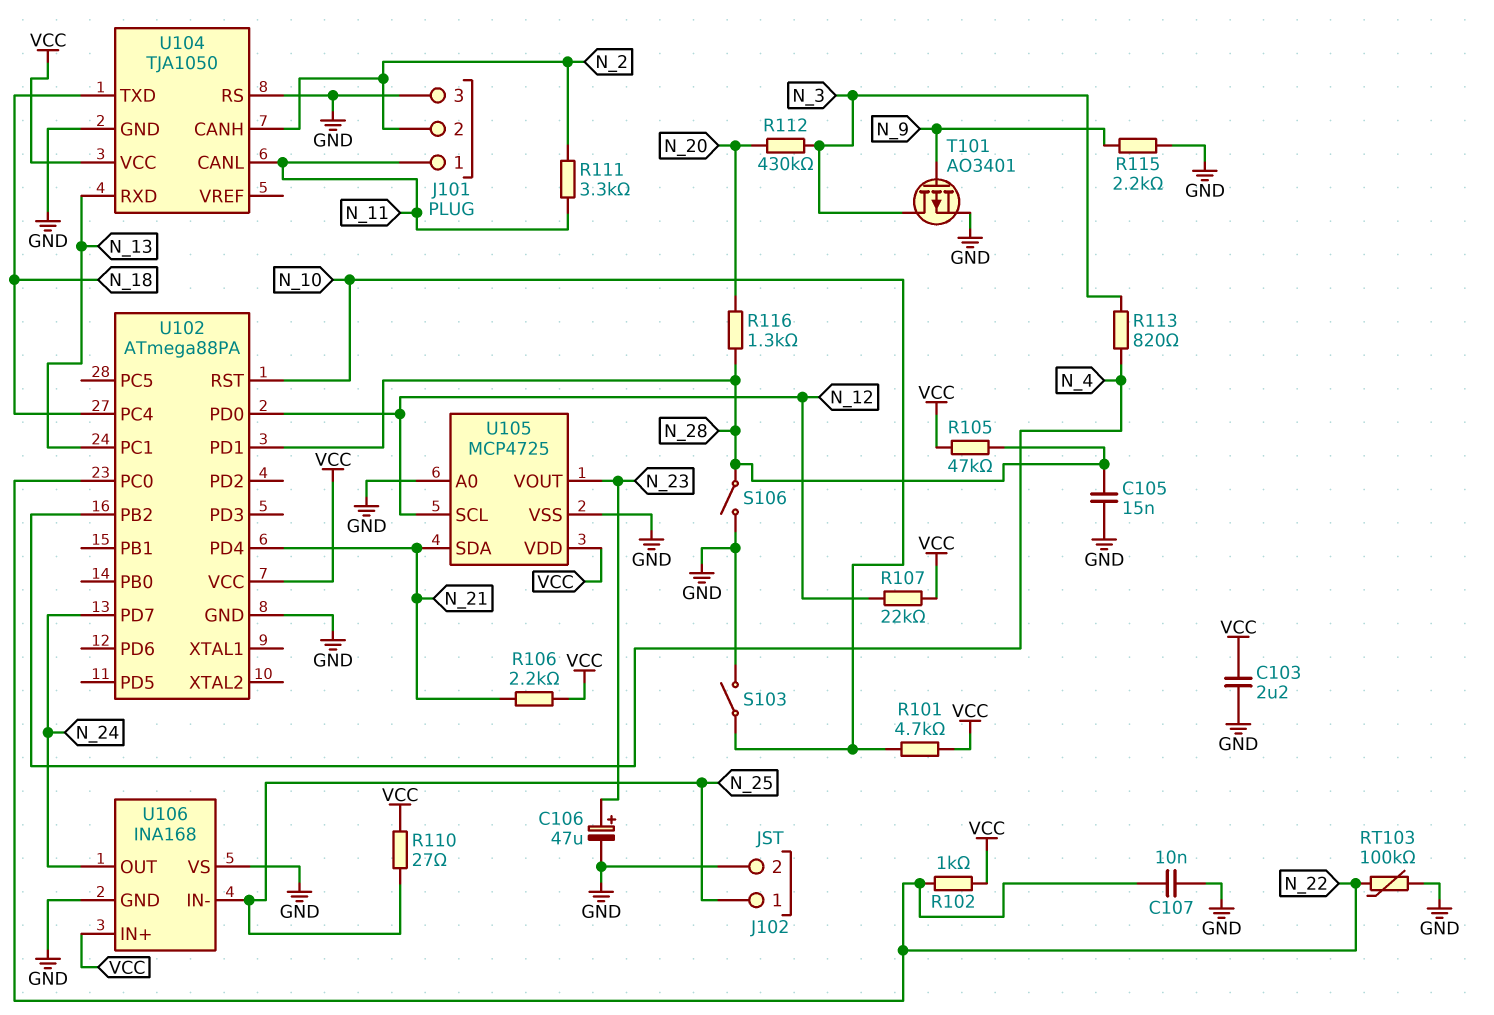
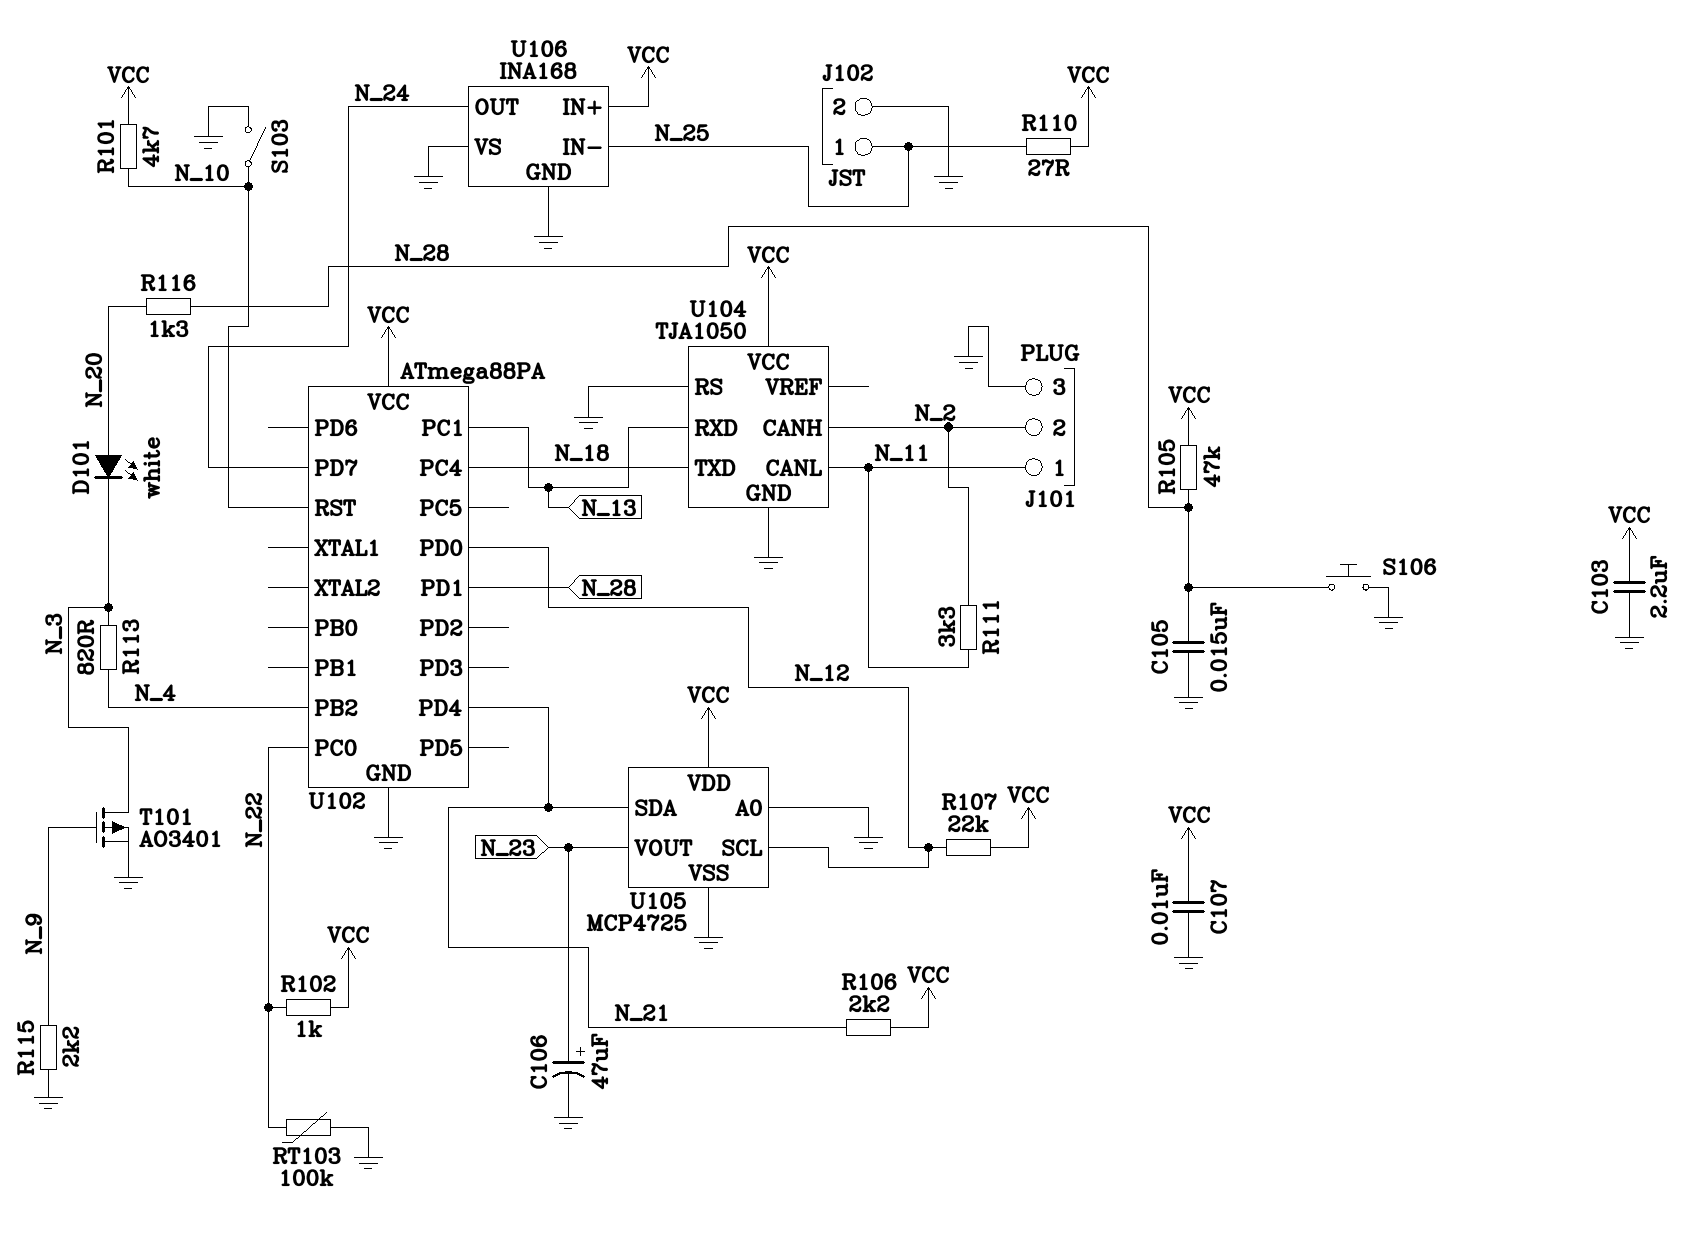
C107: 10nF (GND, N_22) -> 10nF (GND, VCC)
D101: none -> LED white (A N_20, K N_3)
R112: 430k (N_3, N_20) -> none
S106: switch (GND, N_28) -> button (GND, N_28)

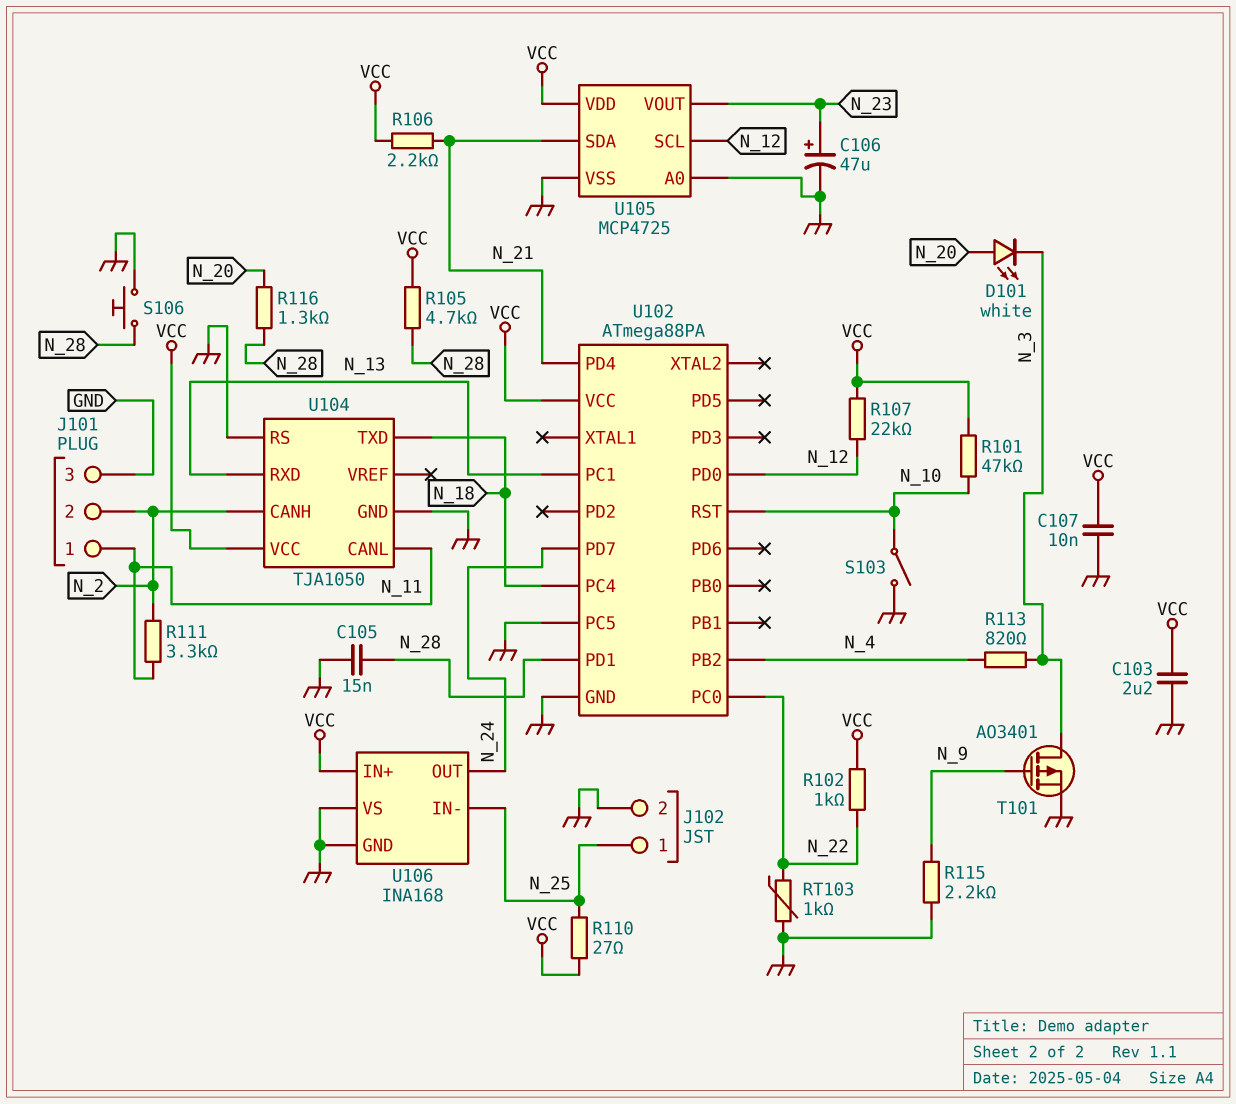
R101: 4.7k (N_10, VCC) -> 47k (N_10, VCC)
R105: 47k (N_28, VCC) -> 4.7k (N_28, VCC)
RT103: 100k (GND, N_22) -> 1k (GND, N_22)
U102 pin PC5: none -> GND

